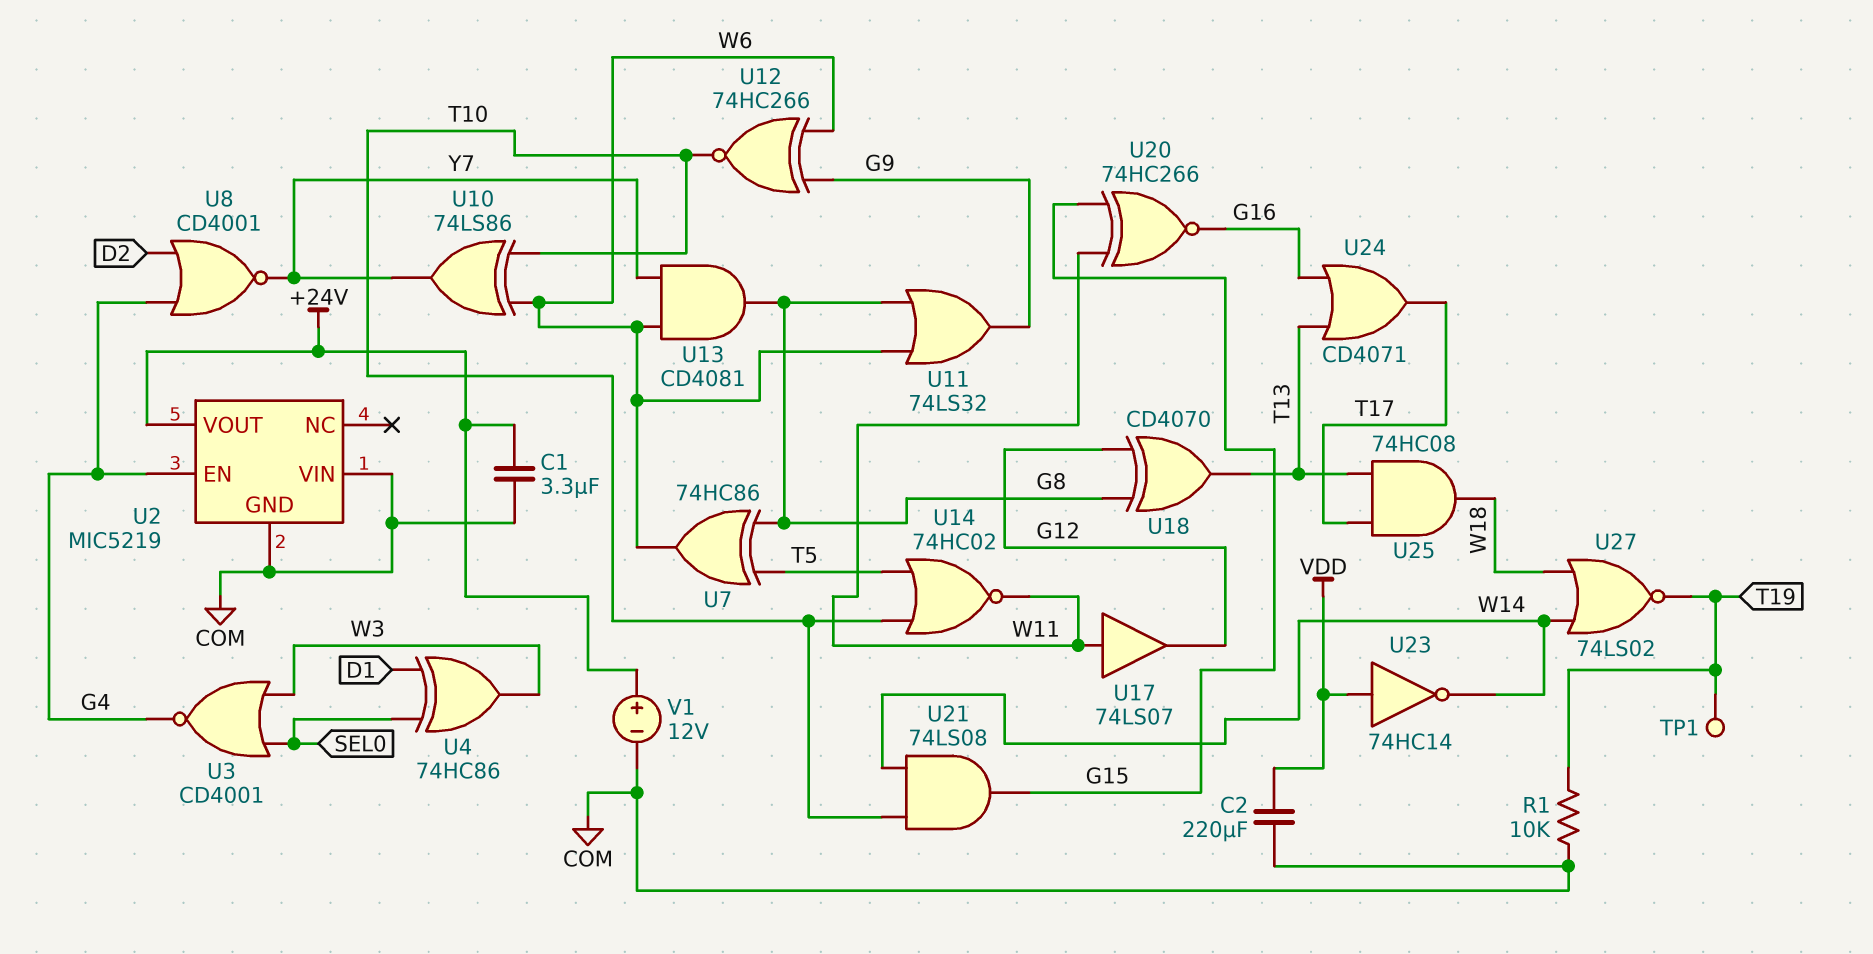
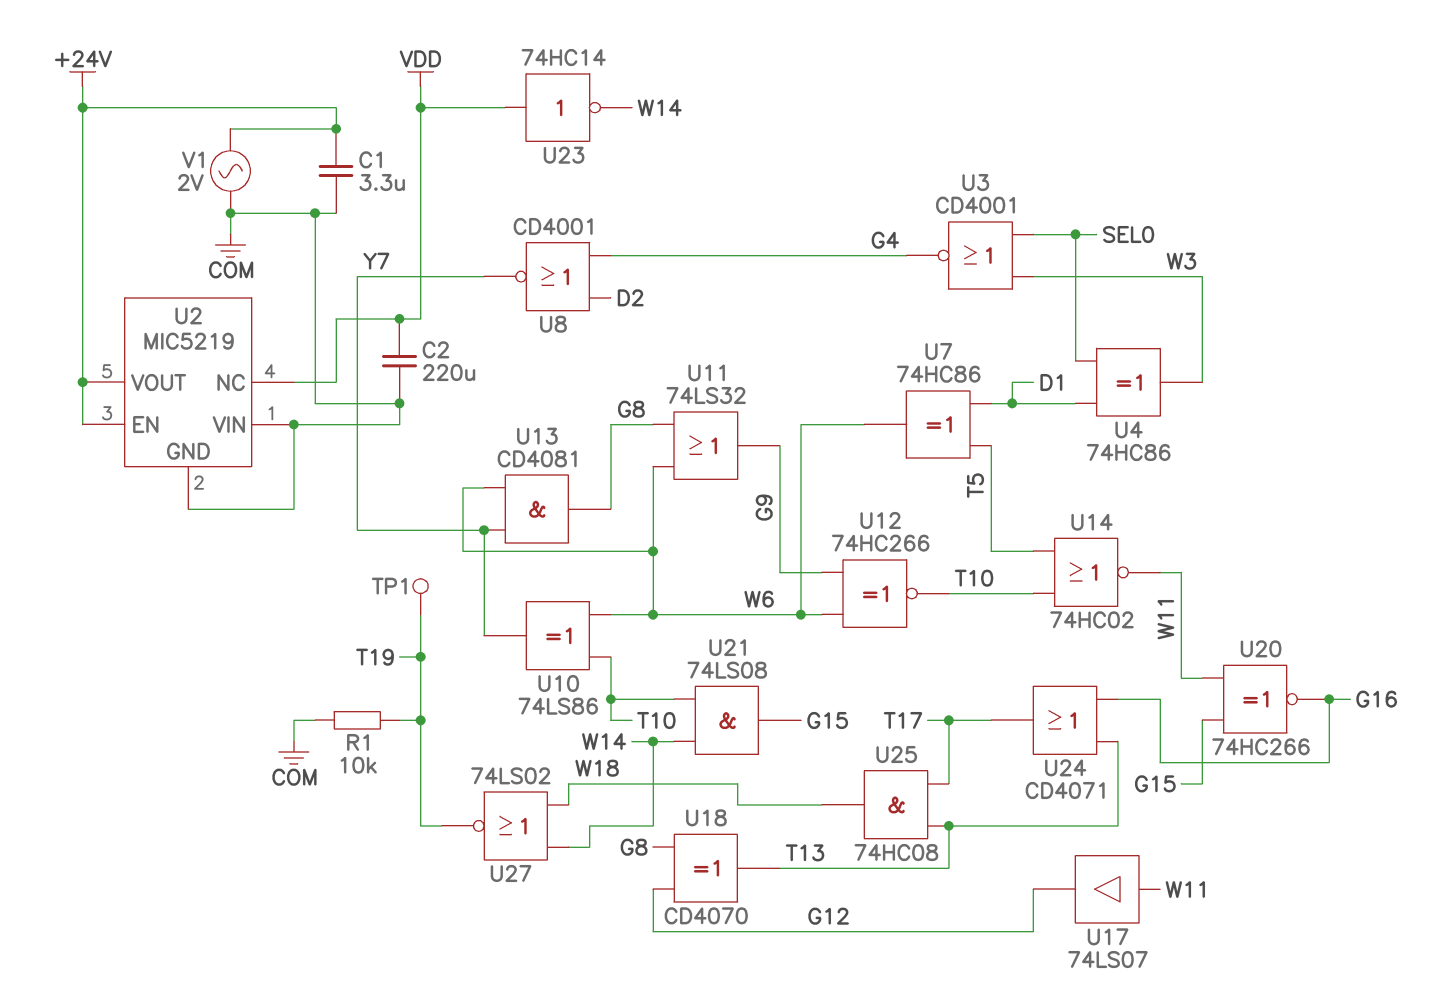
U2 pin EN: G4 -> +24V
U2 pin NC: none -> VDD
U7: XOR 74HC86 (in G8, in T5, out W6) -> XOR 74HC86 (in D1, in T5, out W6)
V1: 12V (plus +24V, minus COM) -> AC 2V (+24V, COM)

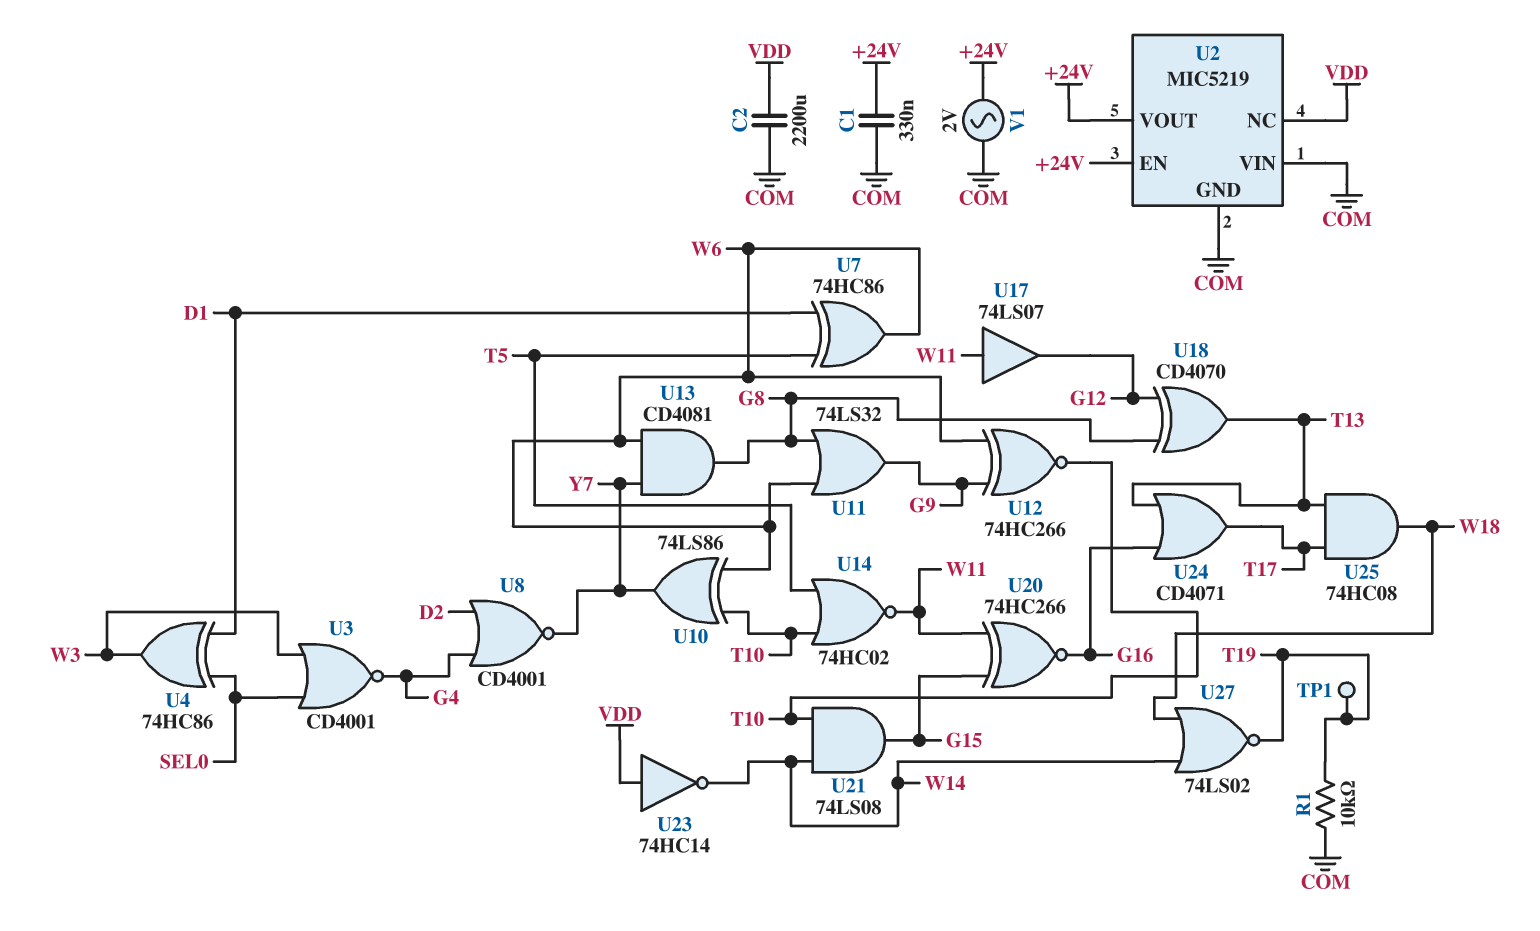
C1: 3.3uF (+24V, COM) -> 330nF (+24V, COM)
C2: 220uF (COM, VDD) -> 2200uF (COM, VDD)

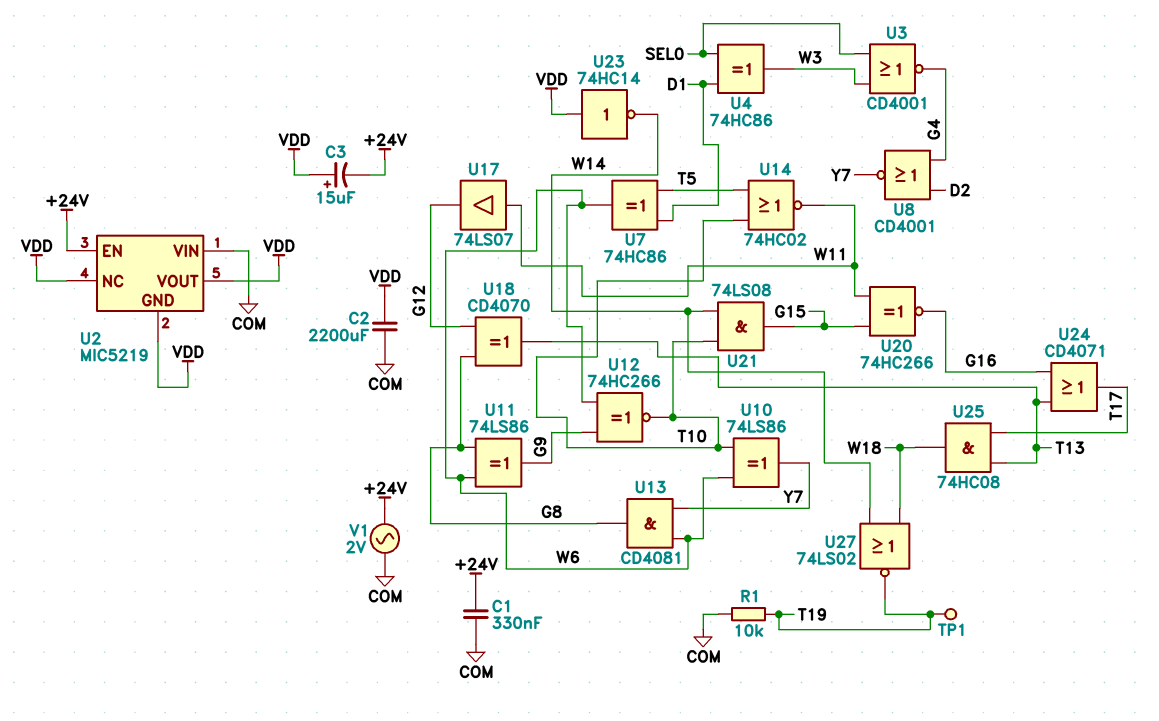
C3: none -> 15uF (plus VDD, minus +24V)
U2 pin GND: COM -> VDD
U2 pin VOUT: +24V -> VDD
U11: OR 74LS32 (in G8, in W6, out G9) -> XOR 74LS86 (in G8, in W6, out G9)

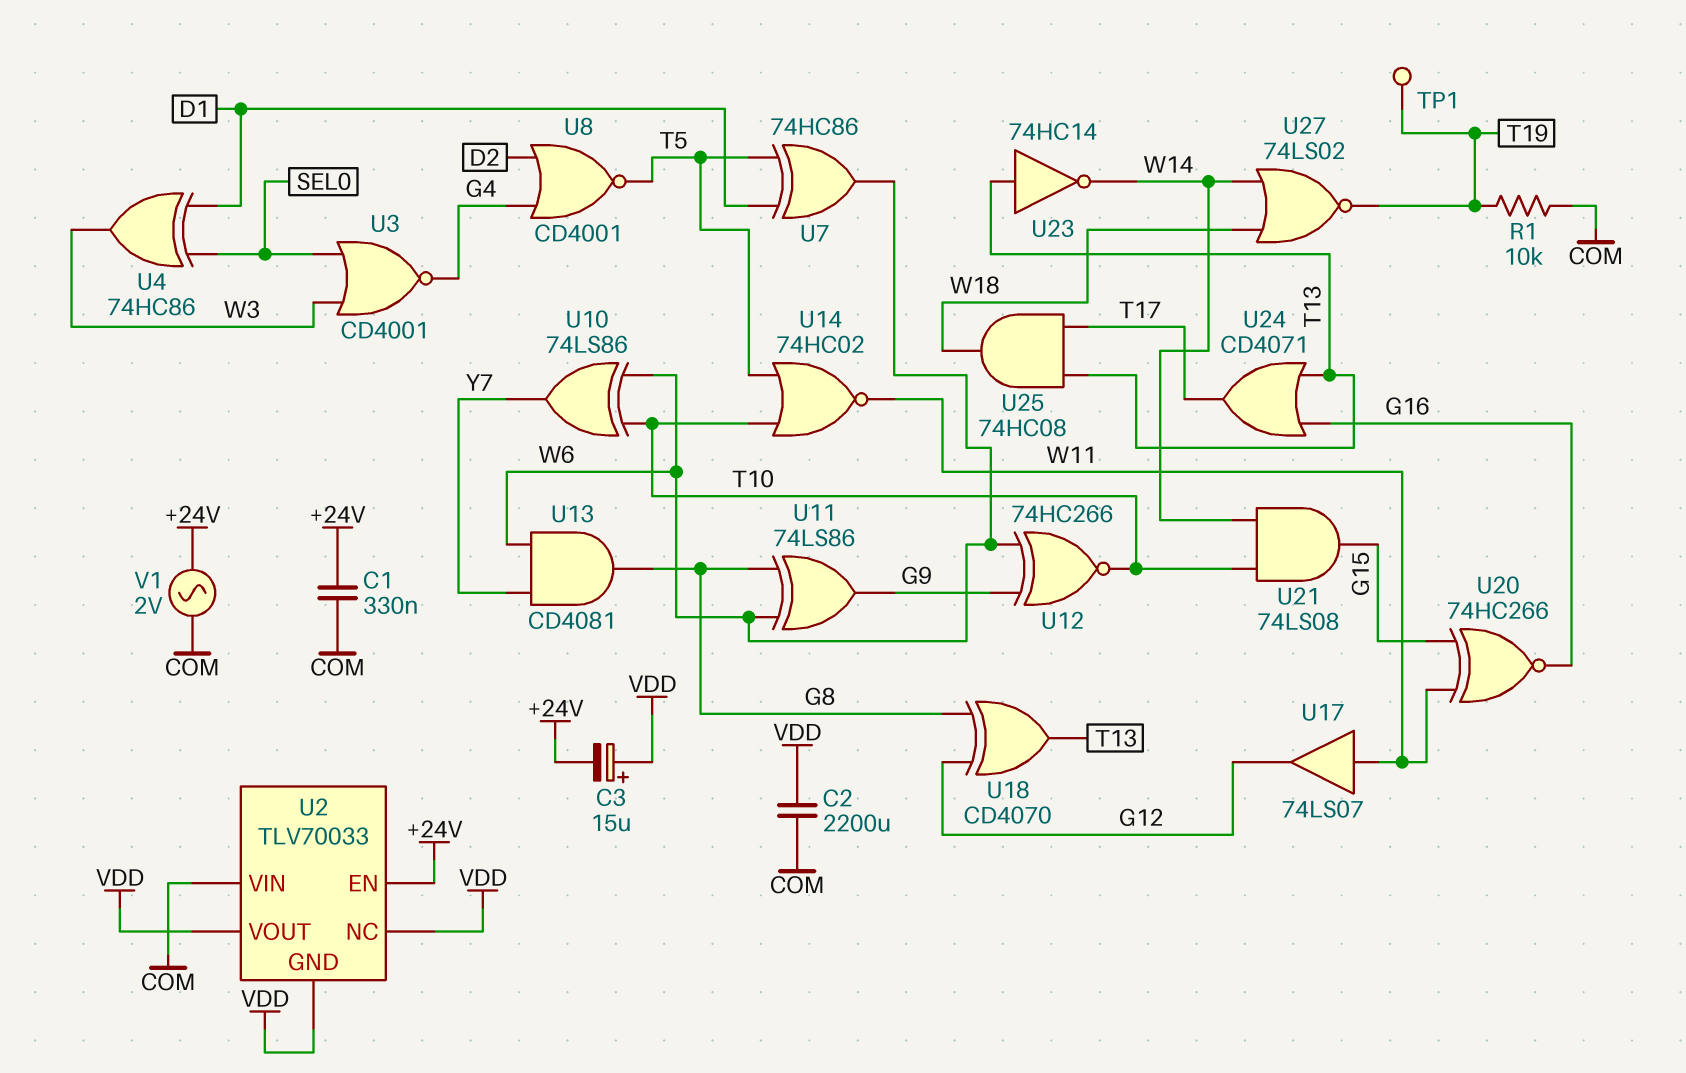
U2: MIC5219 -> TLV70033
U8: NOR CD4001 (in D2, in G4, out Y7) -> NOR CD4001 (in D2, in G4, out T5)
U23: NOT 74HC14 (in VDD, out W14) -> NOT 74HC14 (in T13, out W14)

